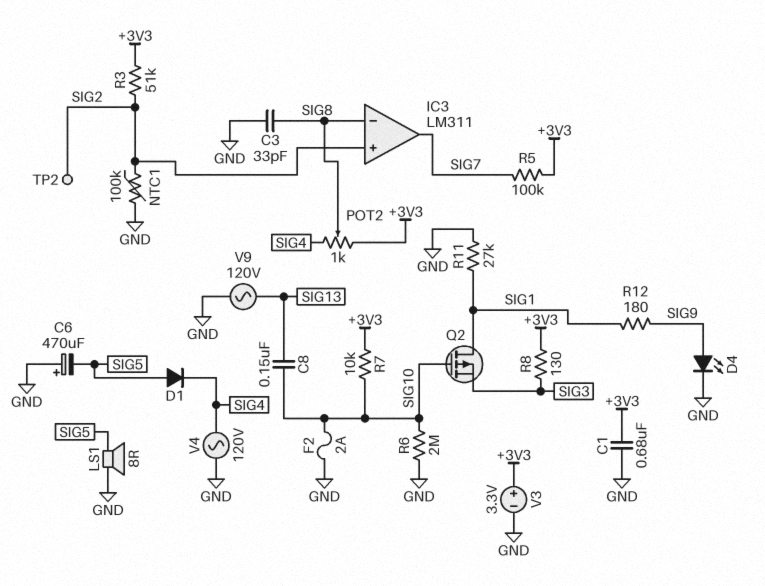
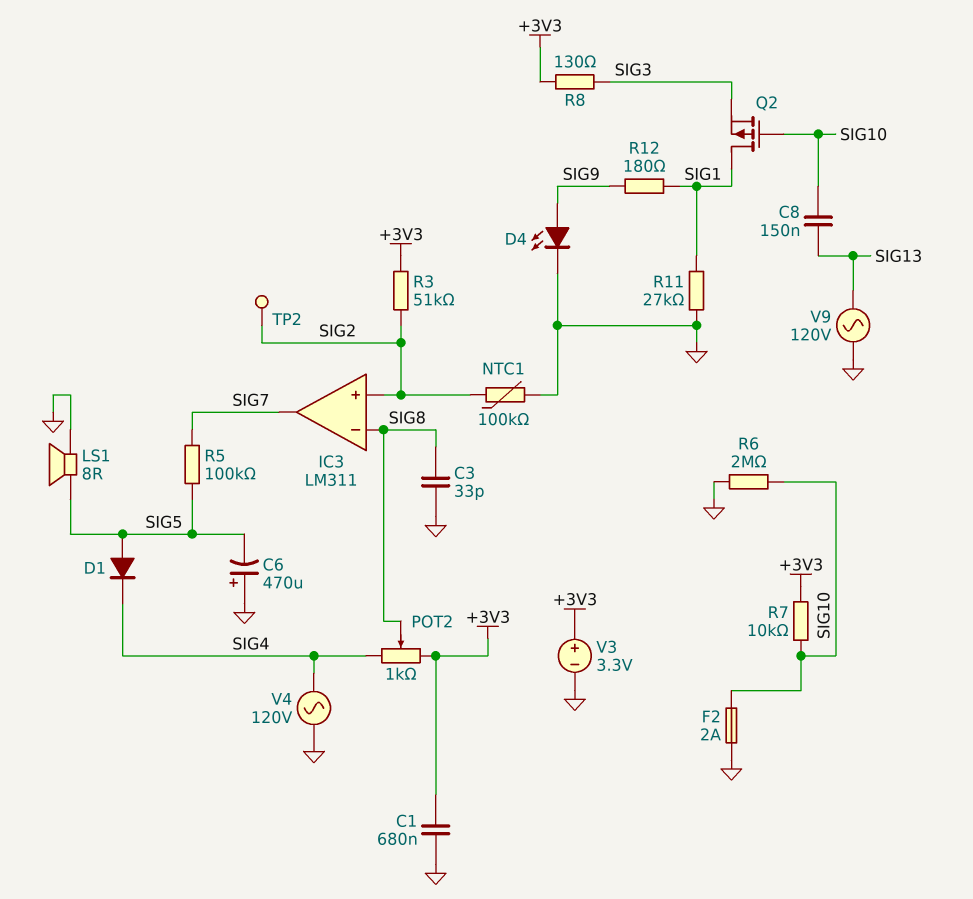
R5: 100k (+3V3, SIG7) -> 100k (SIG5, SIG7)

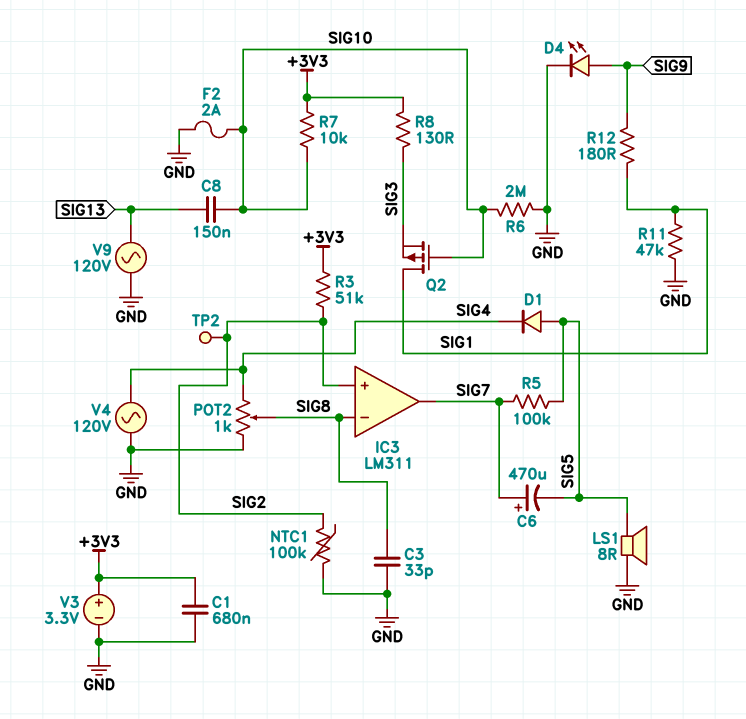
C6: 470uF (plus GND, minus SIG5) -> 470uF (plus SIG7, minus SIG5)
POT2: 1k (+3V3, SIG4, wiper SIG8) -> 1k (GND, SIG4, wiper SIG8)
R11: 27k (GND, SIG1) -> 47k (GND, SIG1)

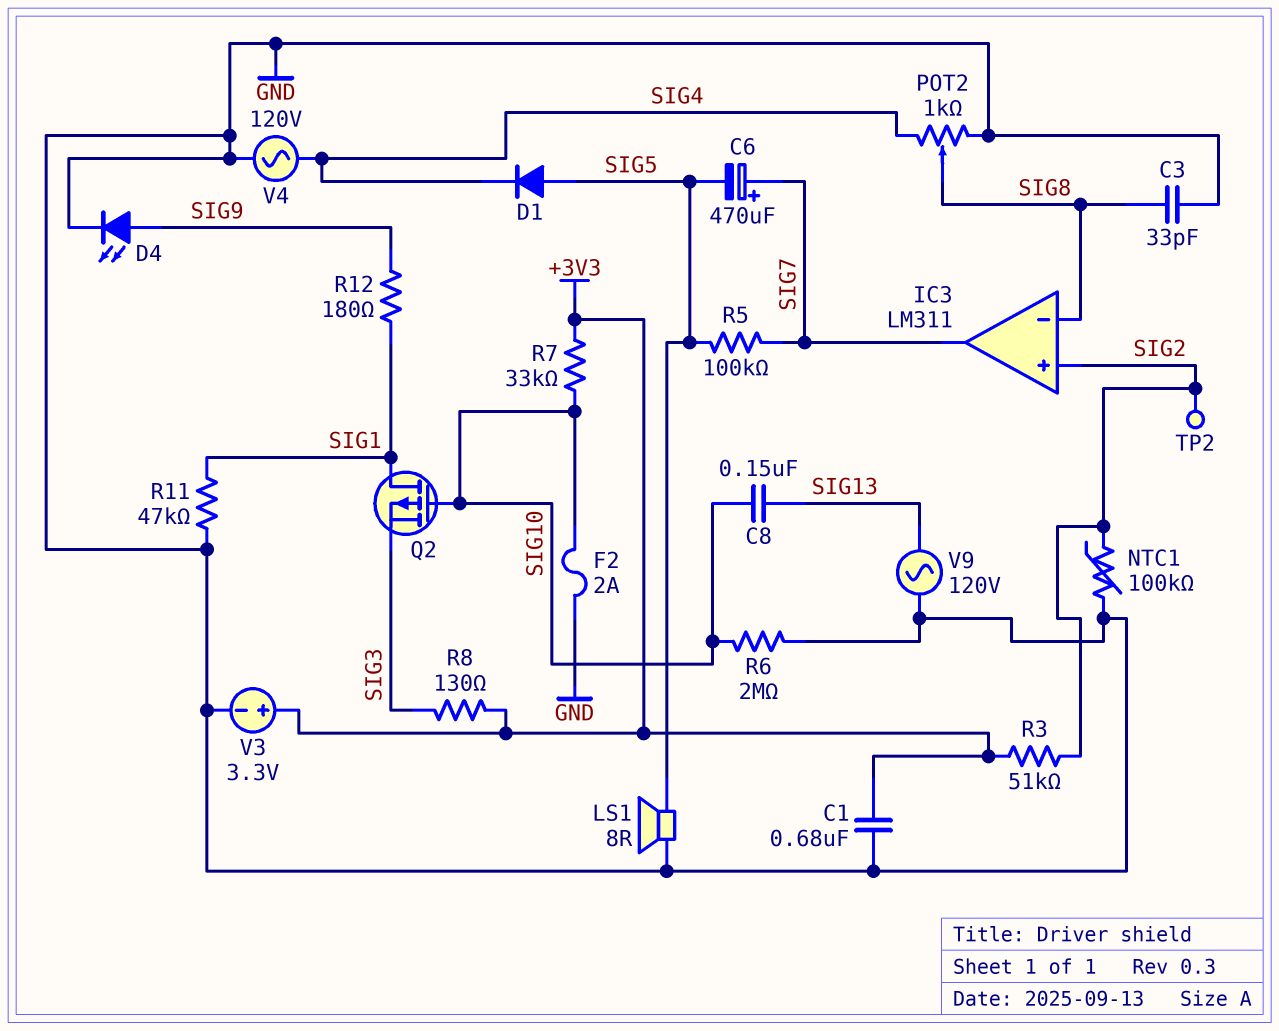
R7: 10k (+3V3, SIG10) -> 33k (+3V3, SIG10)

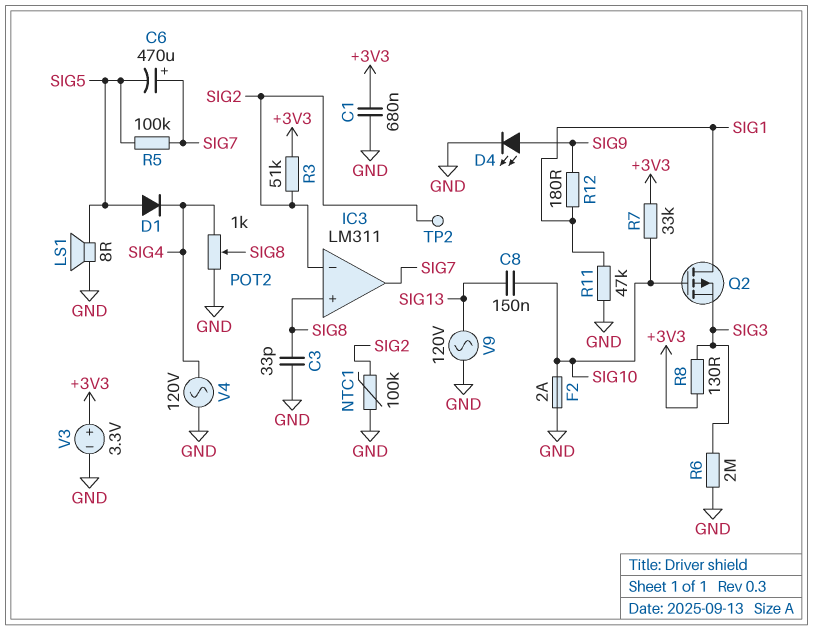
IC3 pin in+: SIG2 -> SIG8
IC3 pin in-: SIG8 -> SIG2
R6: 2M (GND, SIG10) -> 2M (GND, SIG3)

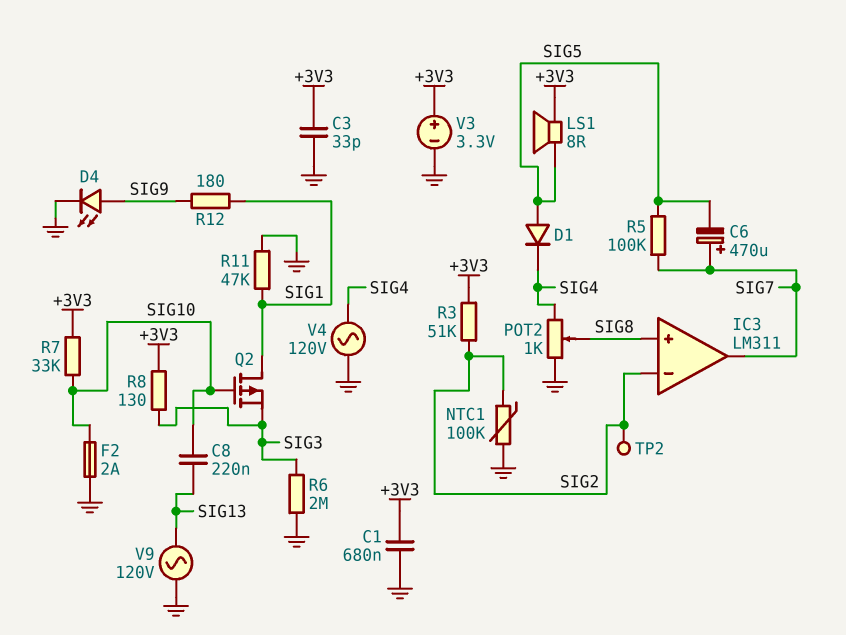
C3: 33pF (GND, SIG8) -> 33pF (+3V3, GND)
C8: 150nF (SIG10, SIG13) -> 220nF (SIG10, SIG13)
LS1: speaker 8R (GND, SIG5) -> speaker 8R (+3V3, SIG5)

